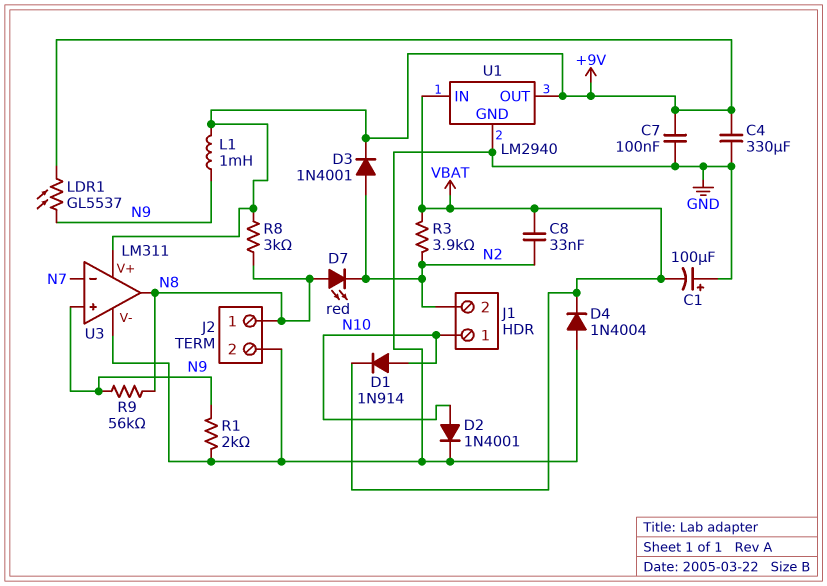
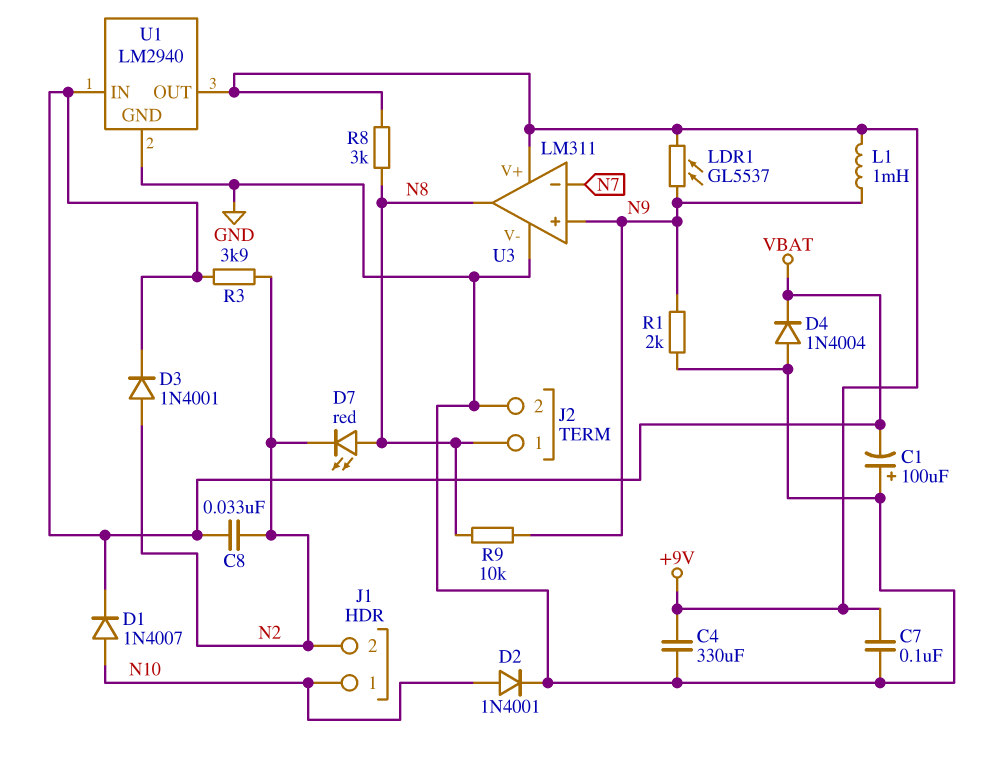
D1: diode 1N914 (A N10, K VBAT) -> diode 1N4007 (A N10, K VBAT)
D3: diode 1N4001 (A N2, K +9V) -> diode 1N4001 (A N2, K VBAT)
R9: 56k (N8, N9) -> 10k (N8, N9)

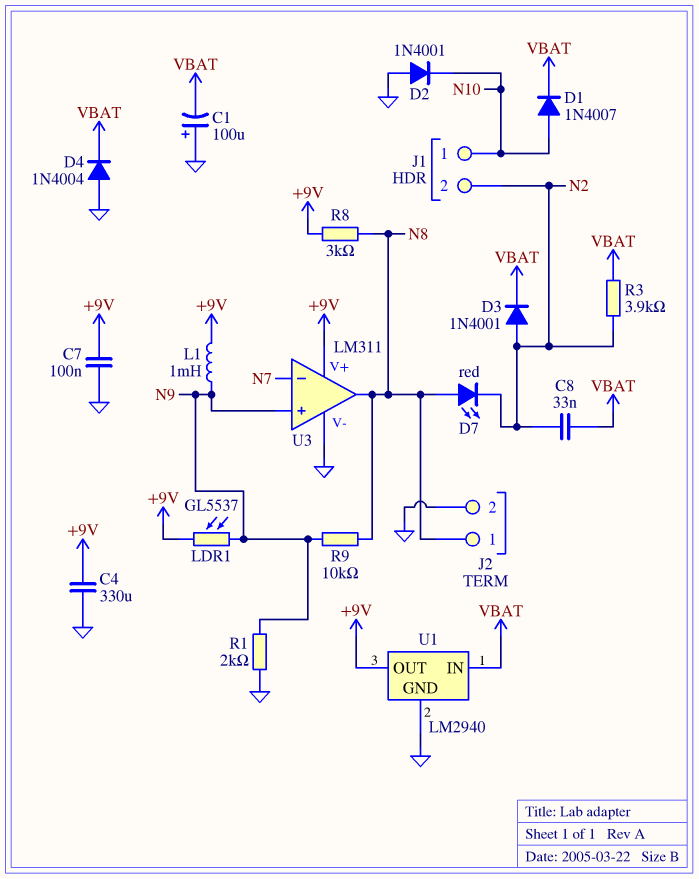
D2: diode 1N4001 (A N10, K GND) -> diode 1N4001 (A GND, K N10)

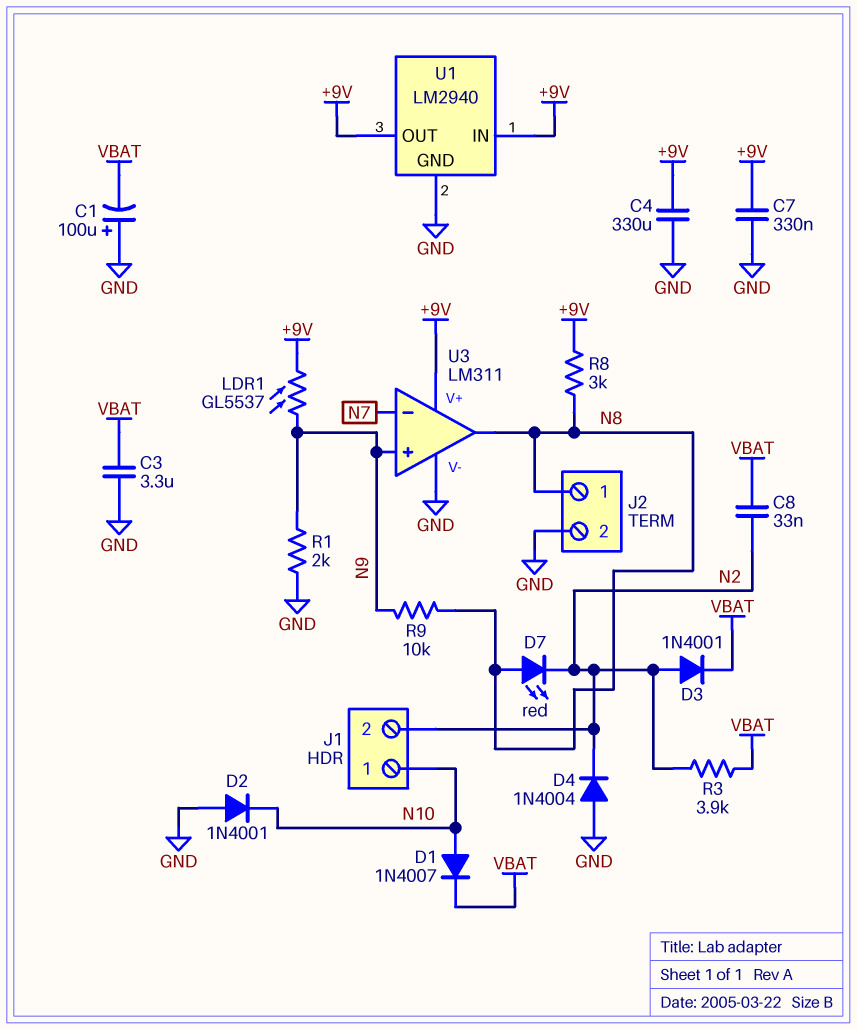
C3: none -> 3.3uF (GND, VBAT)
C7: 100nF (+9V, GND) -> 330nF (+9V, GND)
D4: diode 1N4004 (A GND, K VBAT) -> diode 1N4004 (A GND, K N2)
L1: 1mH (+9V, N9) -> none
U1 pin IN: VBAT -> +9V

